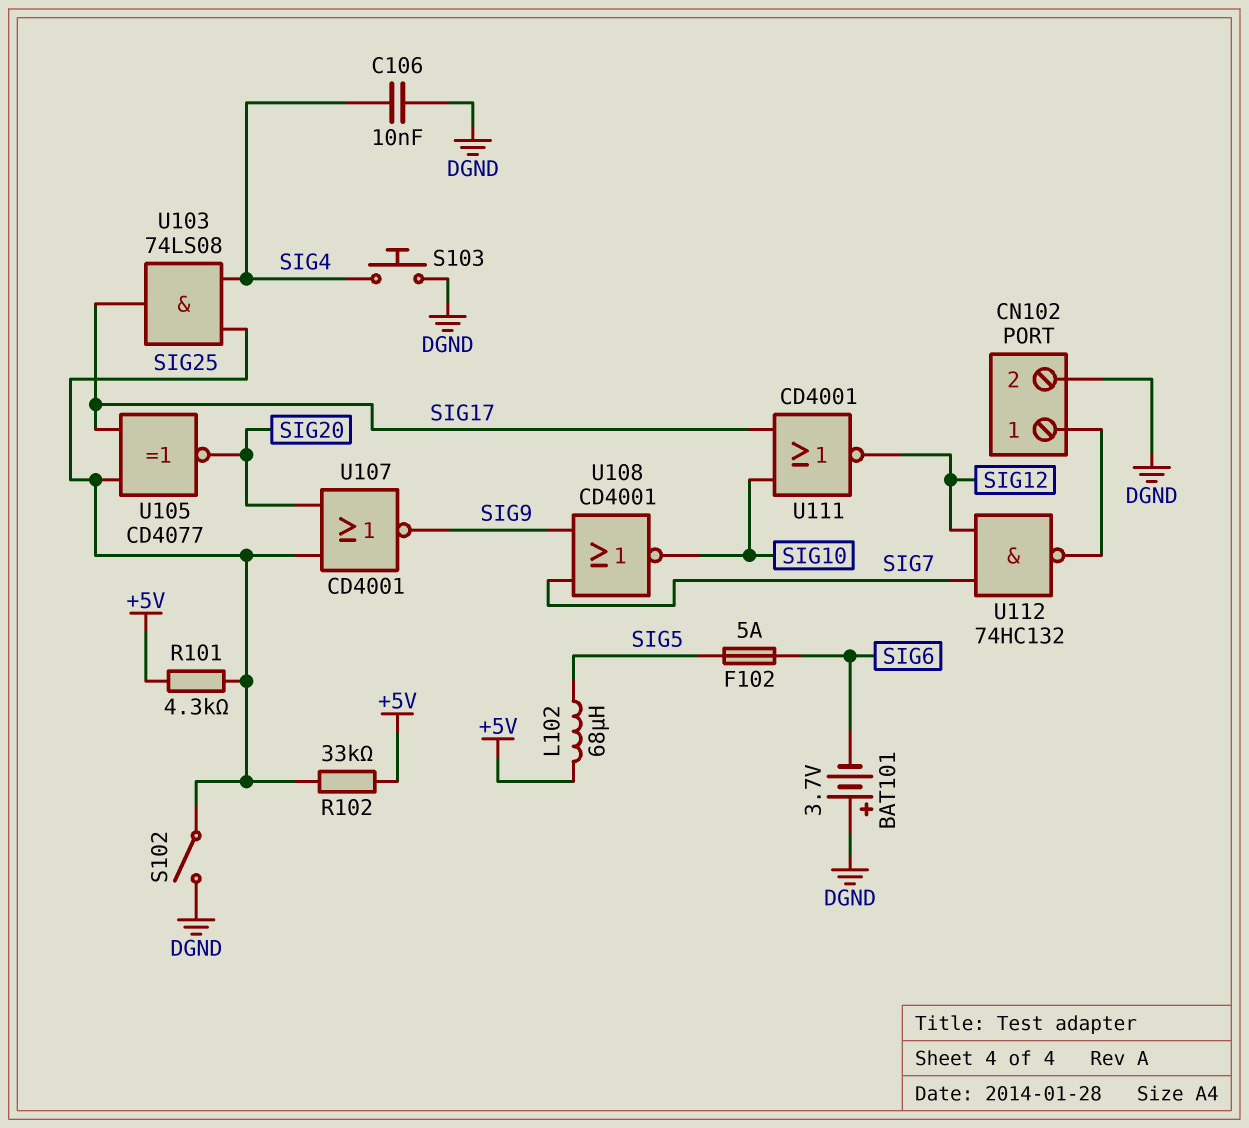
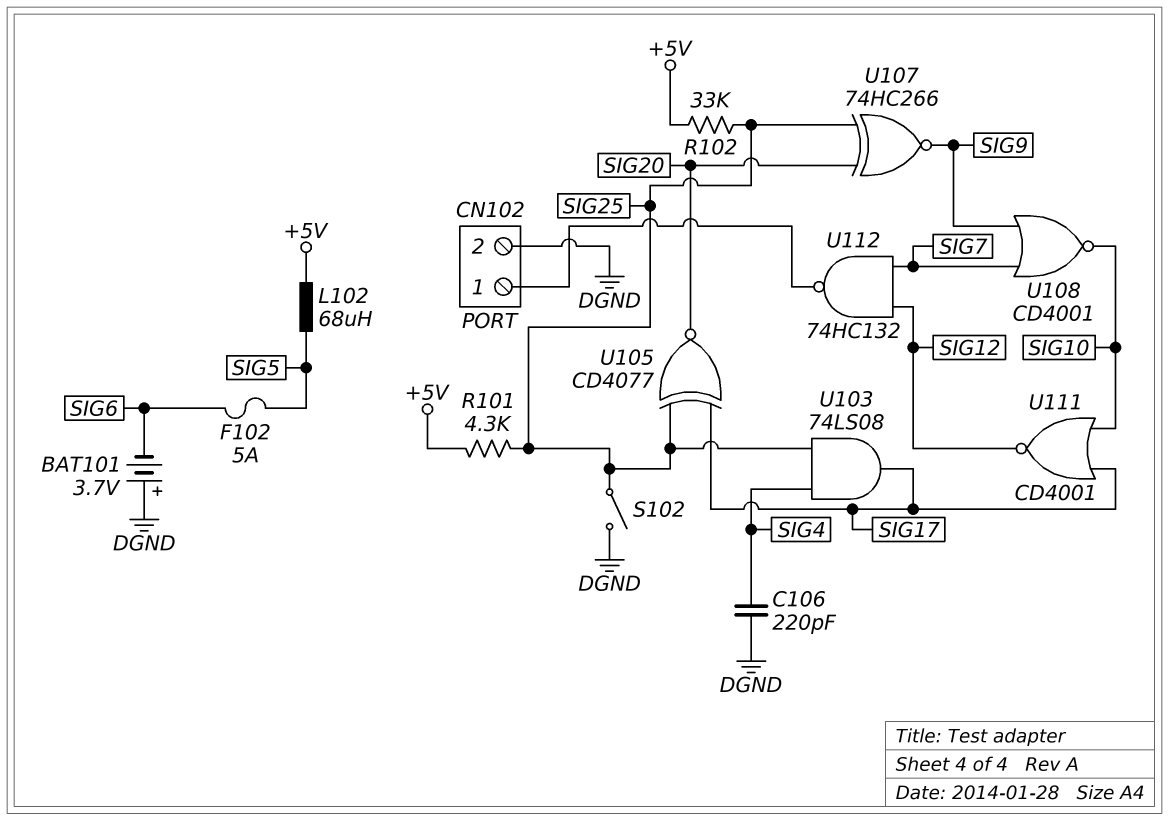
C106: 10nF (DGND, SIG4) -> 220pF (DGND, SIG4)
S103: button (DGND, SIG4) -> none
U107: NOR CD4001 (in SIG20, in SIG25, out SIG9) -> XNOR 74HC266 (in SIG20, in SIG25, out SIG9)

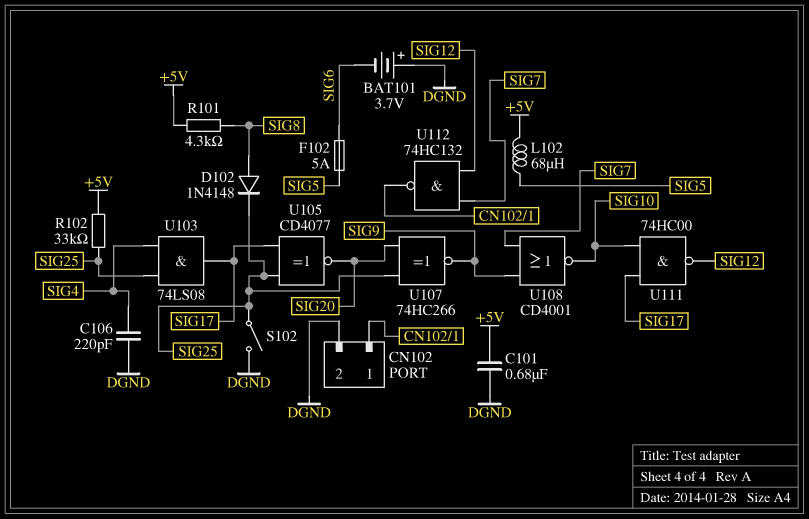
C101: none -> 680nF (+5V, DGND)
D102: none -> diode 1N4148 (A SIG8, K SIG25)
R101: 4.3k (+5V, SIG25) -> 4.3k (+5V, SIG8)
U111: NOR CD4001 (in SIG10, in SIG17, out SIG12) -> NAND 74HC00 (in SIG10, in SIG17, out SIG12)

